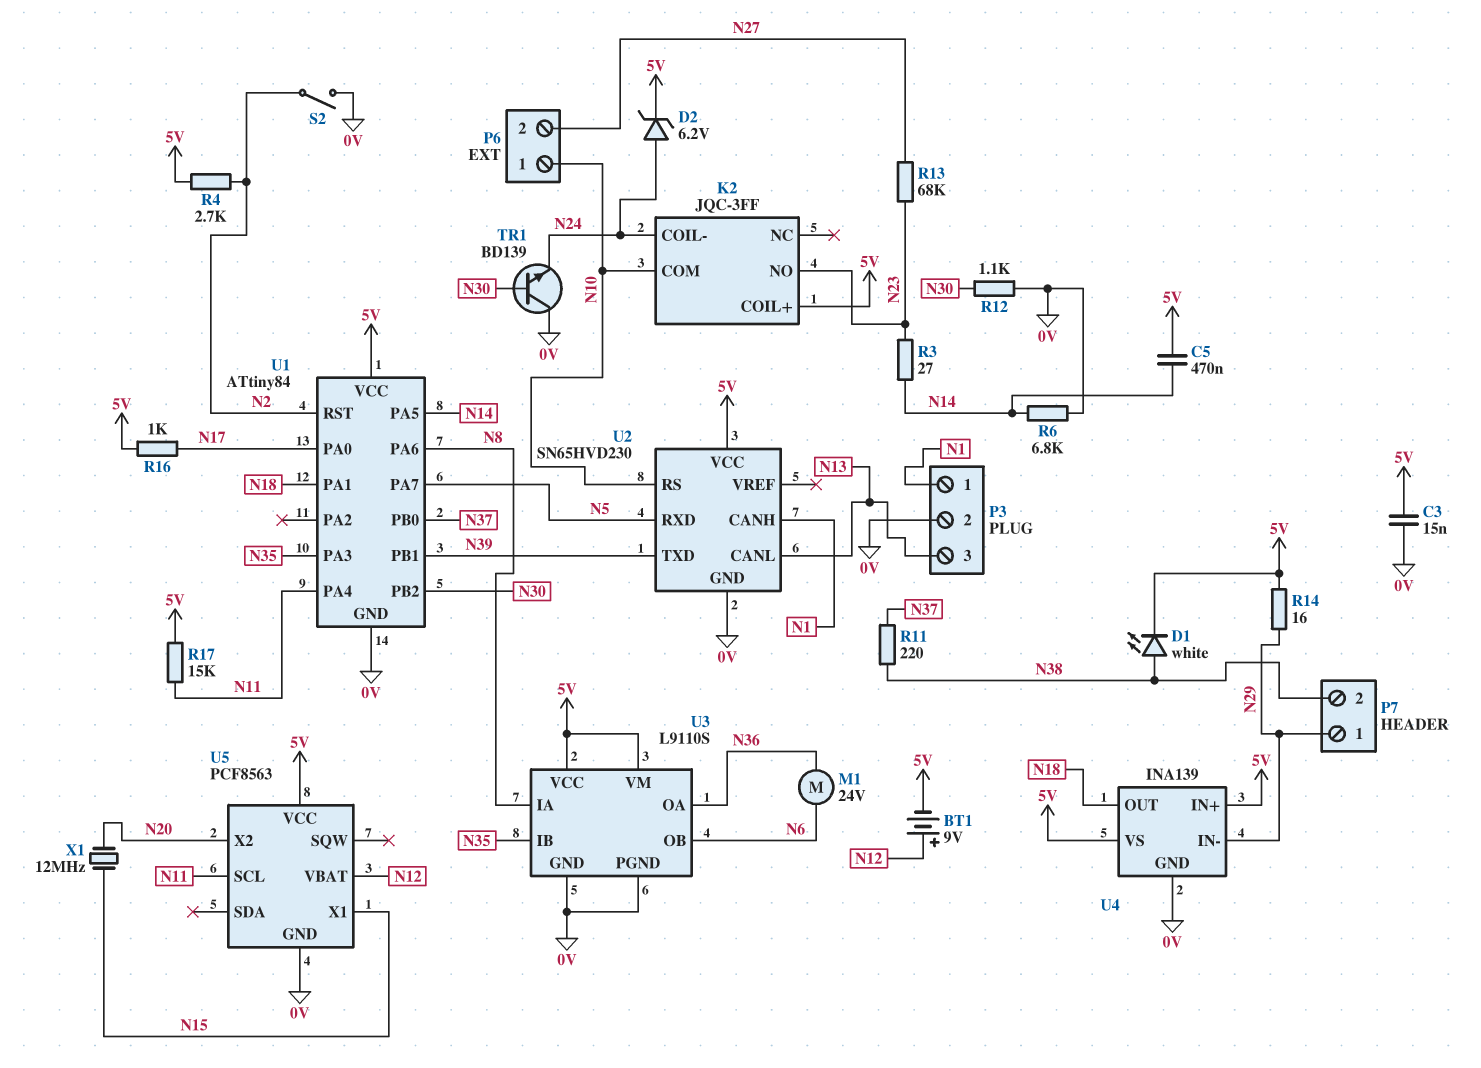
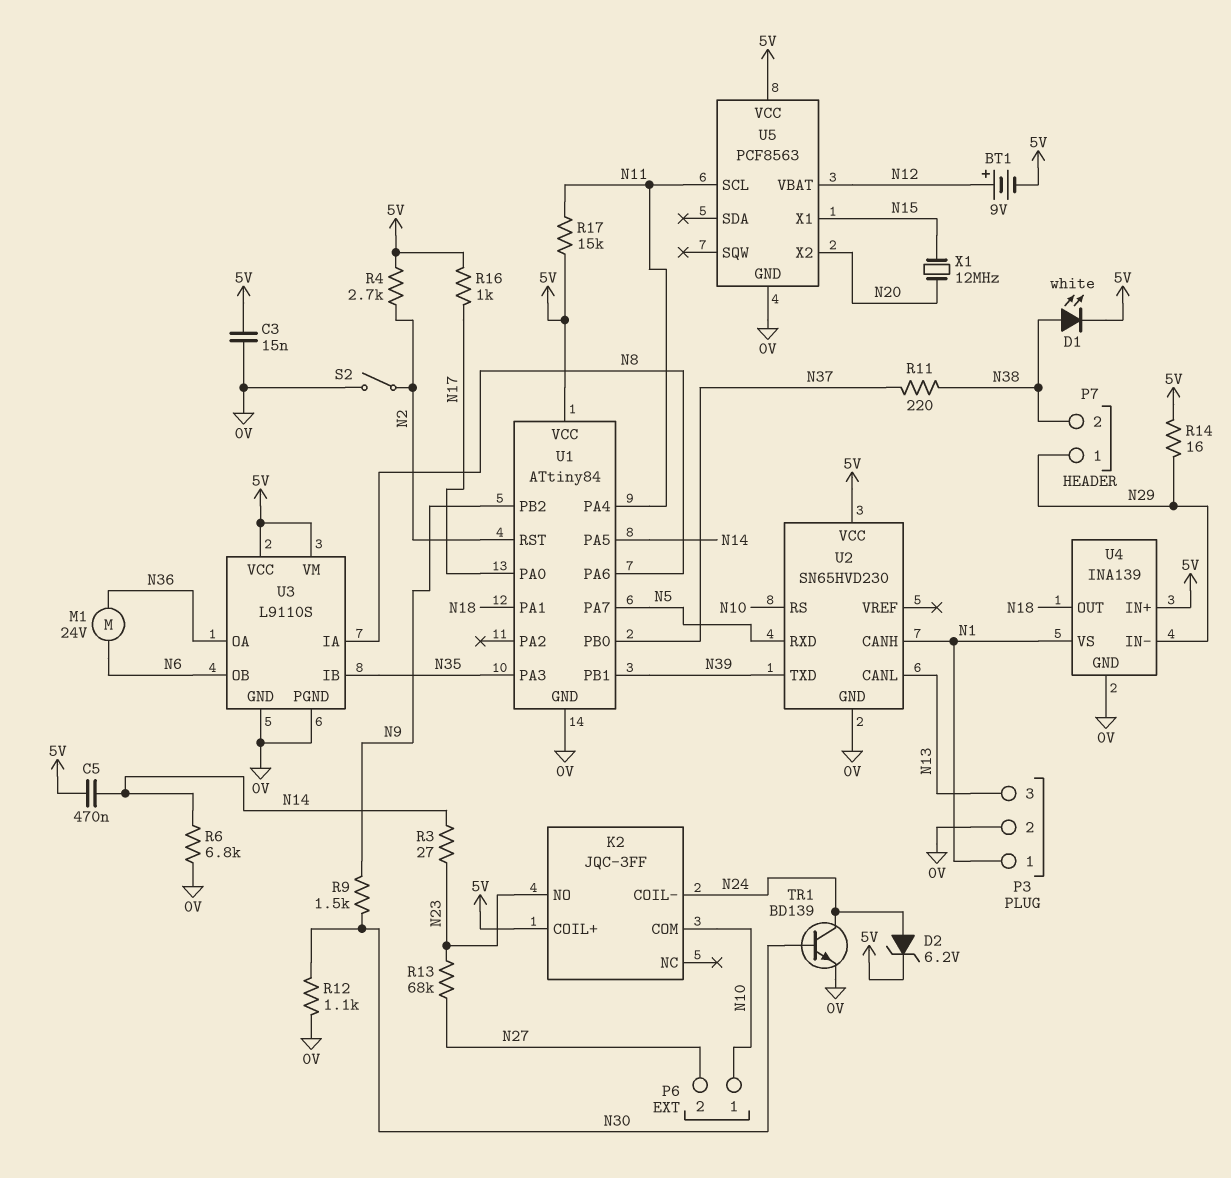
R9: none -> 1.5k (N9, N30)
TR1: NPN BD139 (B N30, C 0V, E N24) -> NPN BD139 (B N30, C N24, E 0V)
U1 pin PB2: N30 -> N9
U4 pin VS: 5V -> N1

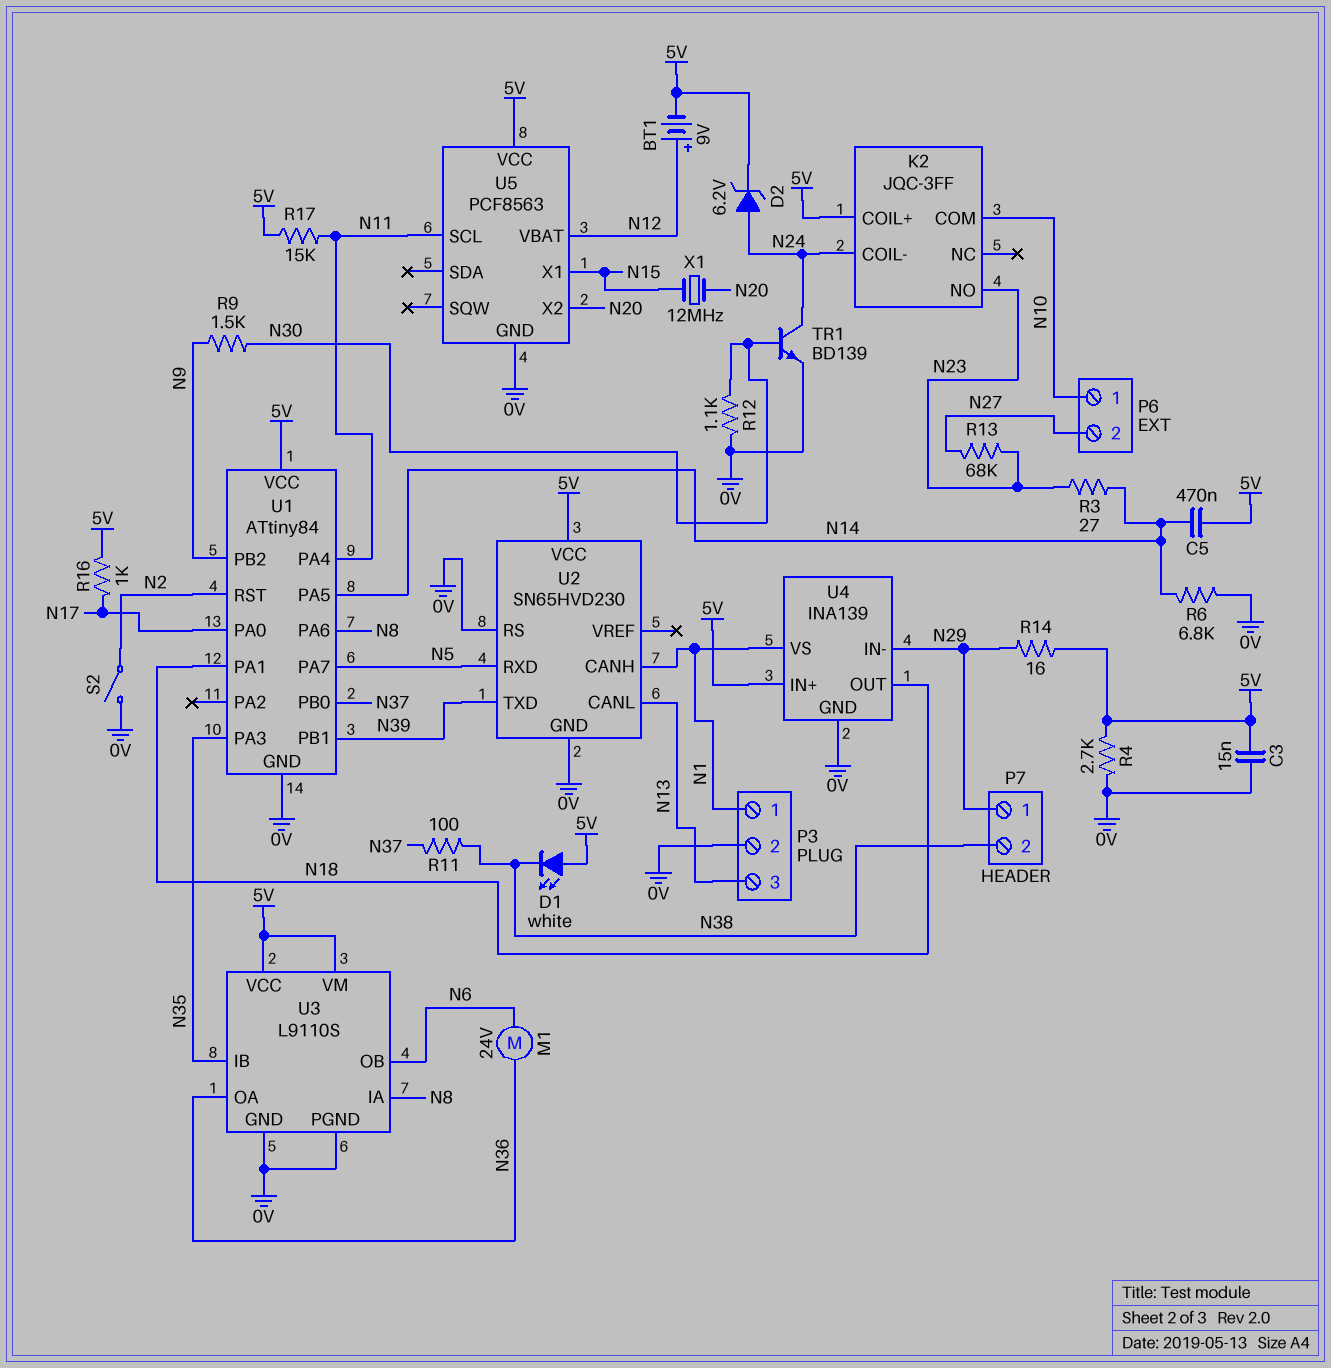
D1: LED white (A N38, K 5V) -> LED white (A 5V, K N38)
R4: 2.7k (5V, N2) -> 2.7k (0V, 5V)
R11: 220 (N37, N38) -> 100 (N37, N38)
U2 pin RS: N10 -> 0V

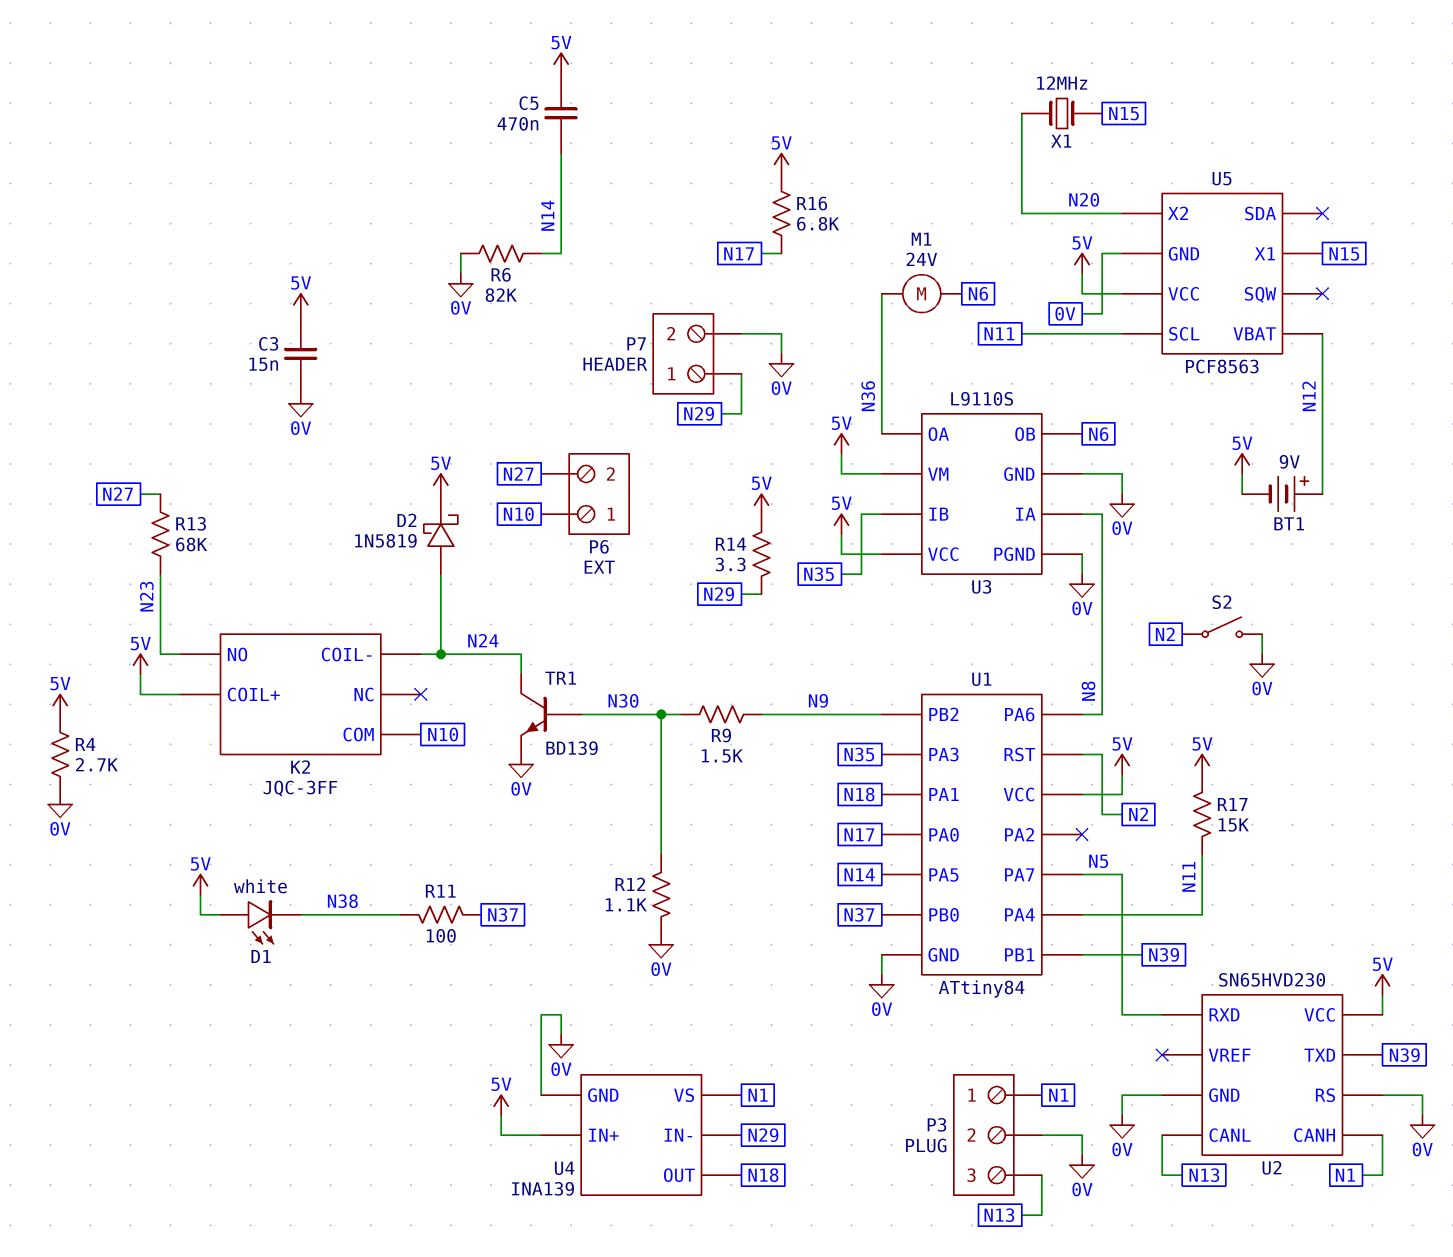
D2: zener 6.2V (A N24, K 5V) -> schottky 1N5819 (A N24, K 5V)
P7 pin 2: N38 -> 0V
R3: 27 (N14, N23) -> none
R6: 6.8k (0V, N14) -> 82k (0V, N14)
R14: 16 (5V, N29) -> 3.3 (5V, N29)
R16: 1k (5V, N17) -> 6.8k (5V, N17)

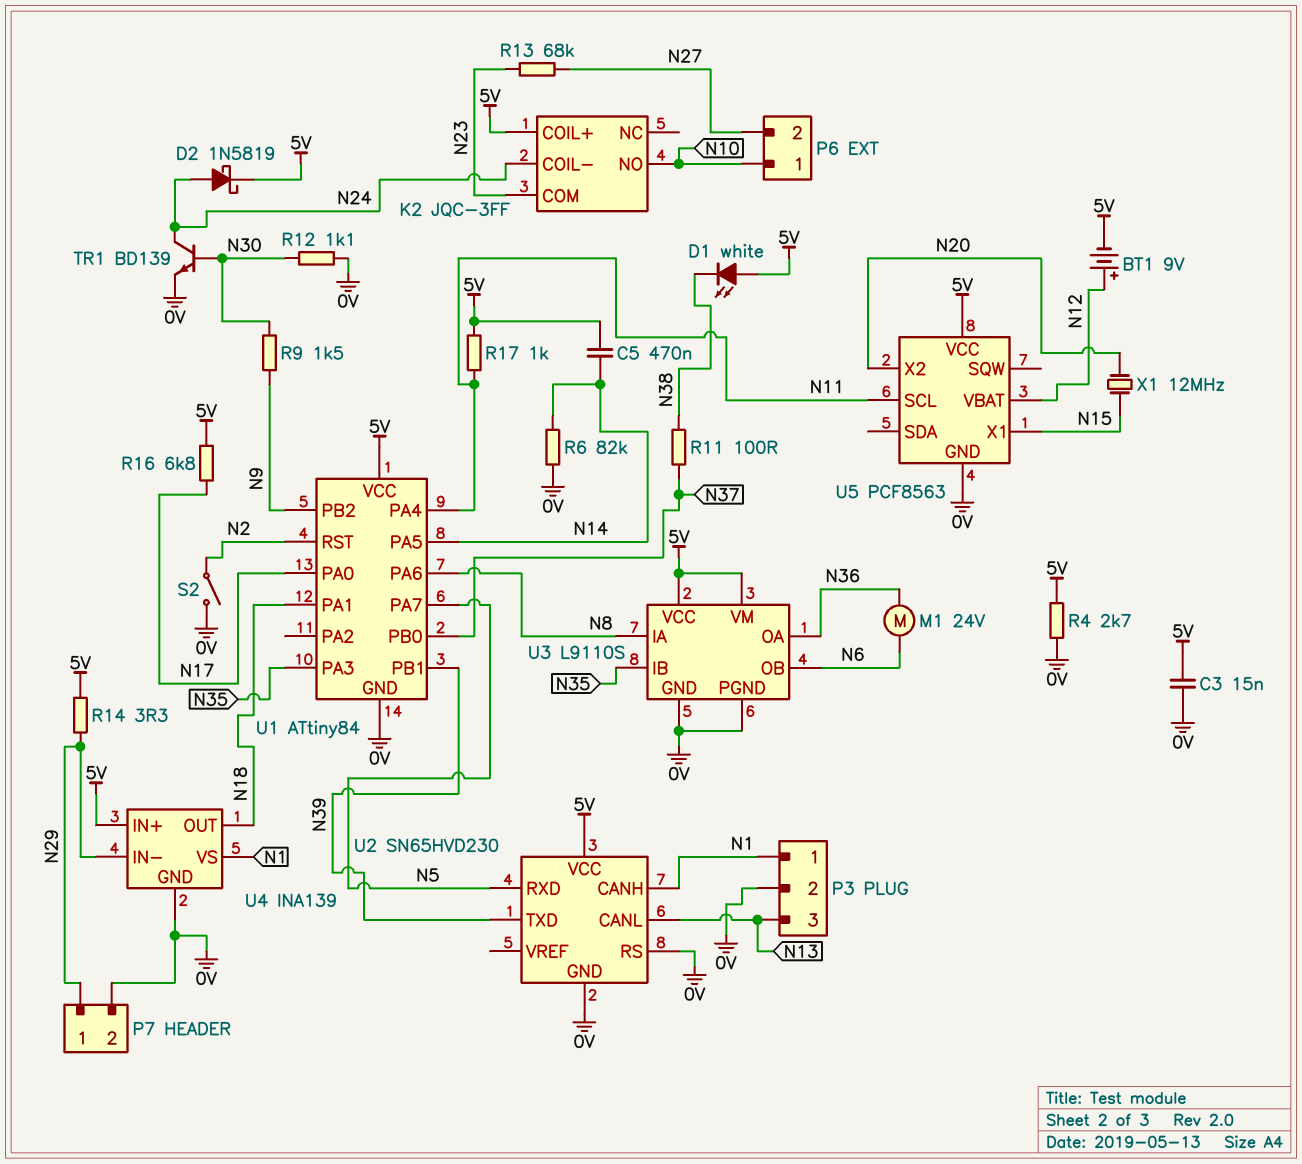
K2 pin COM: N10 -> N23
K2 pin NO: N23 -> N10
R17: 15k (5V, N11) -> 1k (5V, N11)

